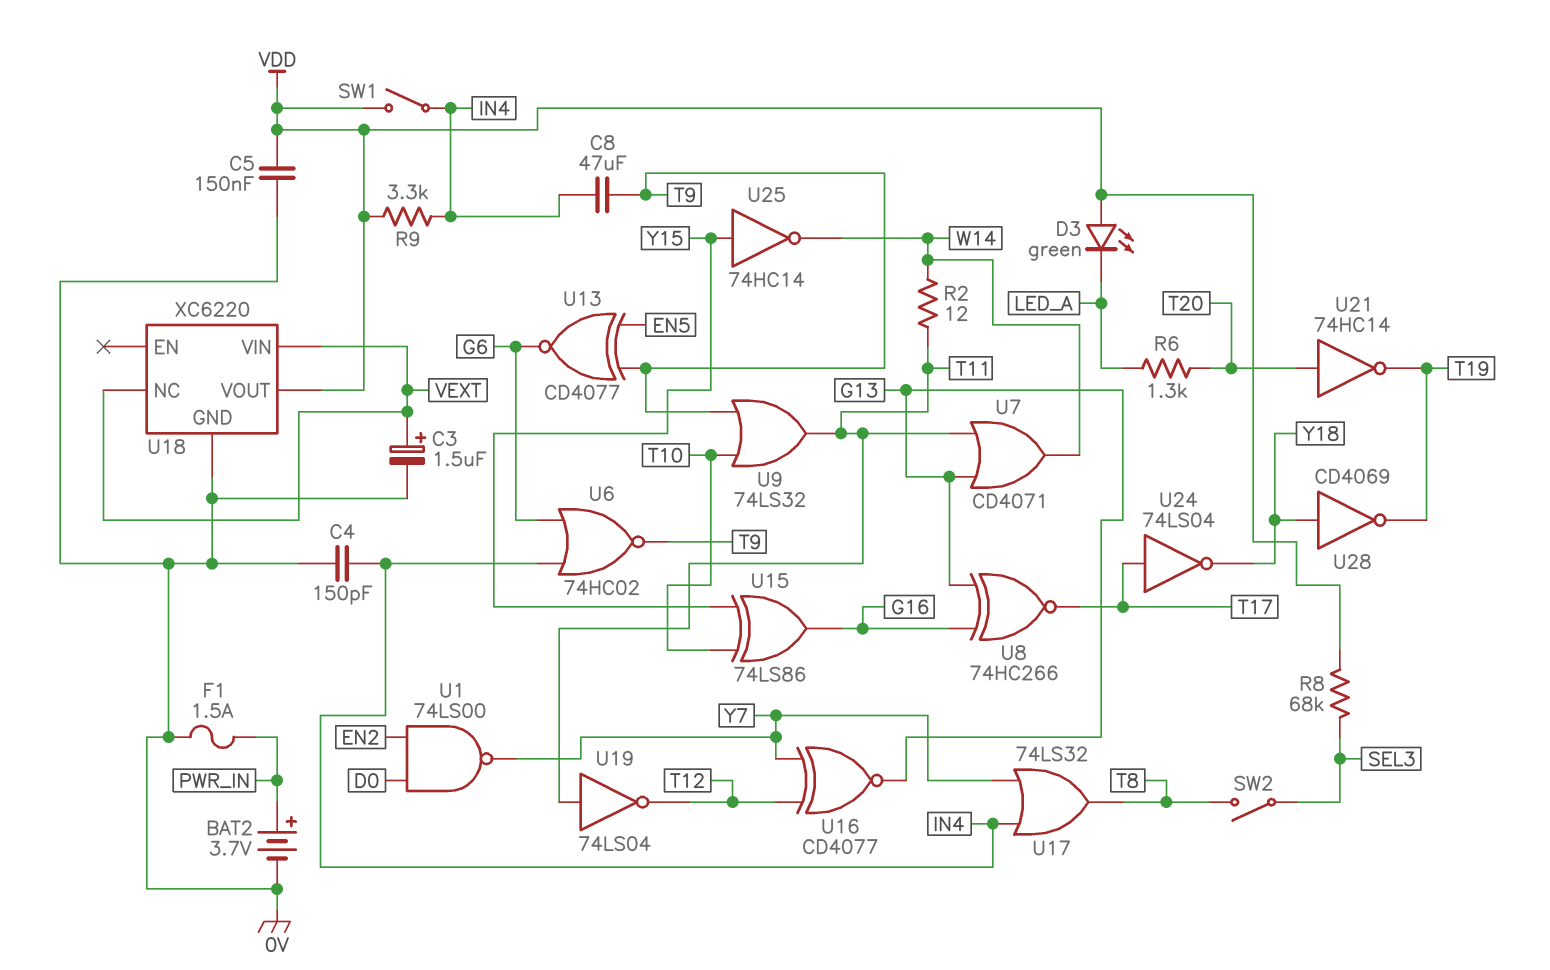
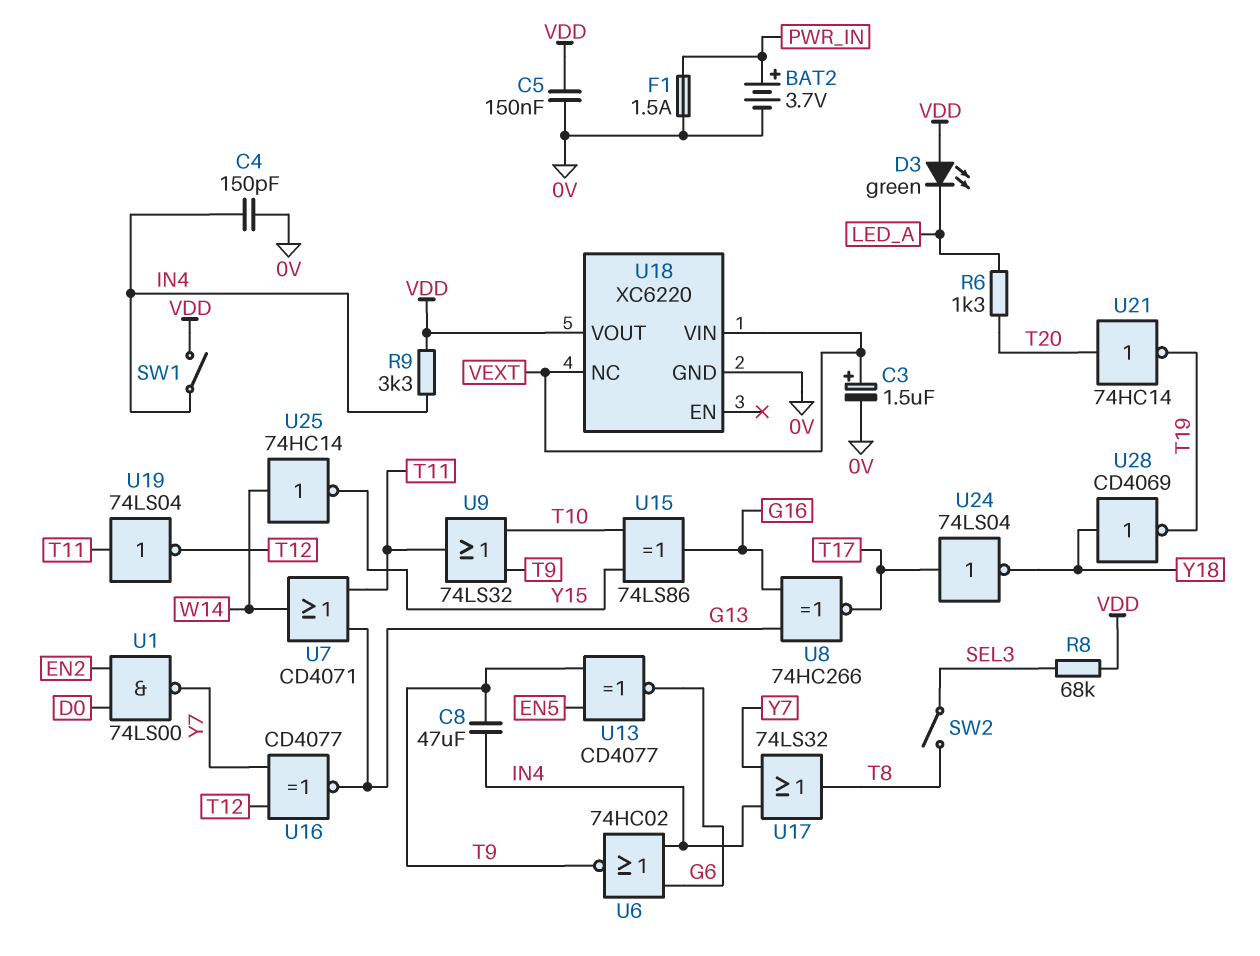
R2: 12 (T11, W14) -> none
U25: NOT 74HC14 (in Y15, out W14) -> NOT 74HC14 (in W14, out Y15)

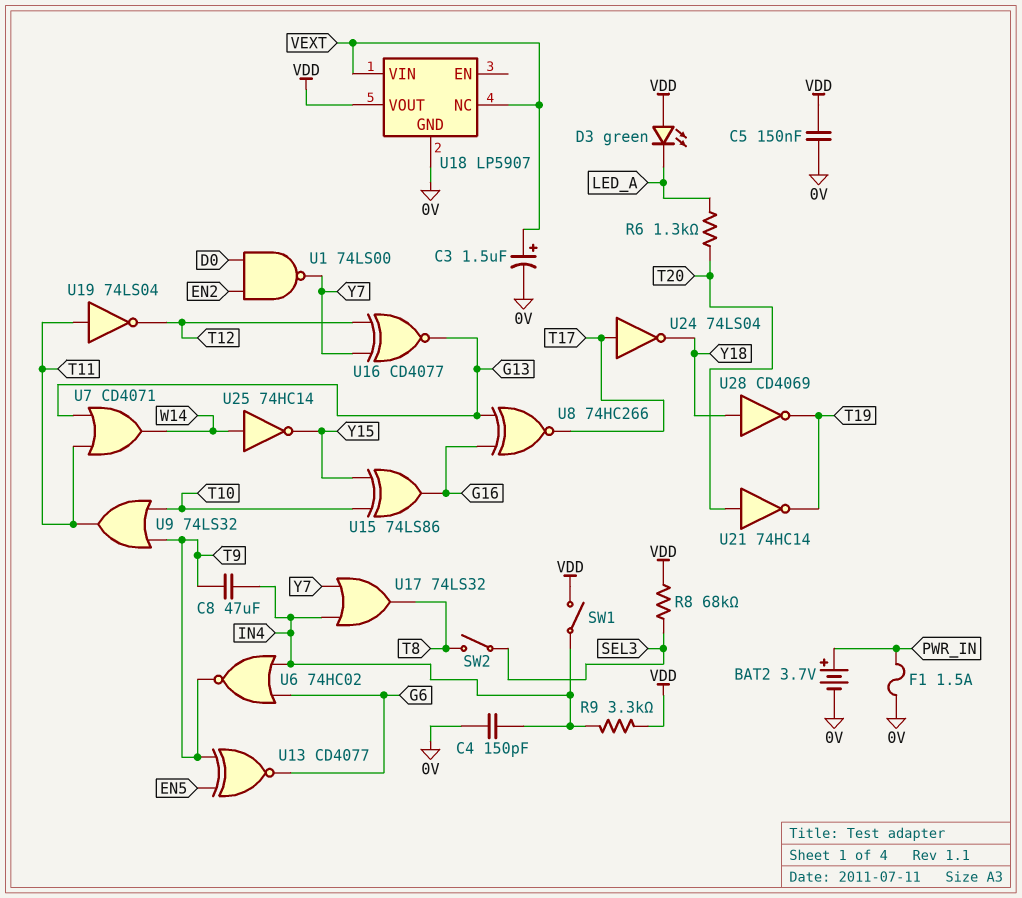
U18: XC6220 -> LP5907

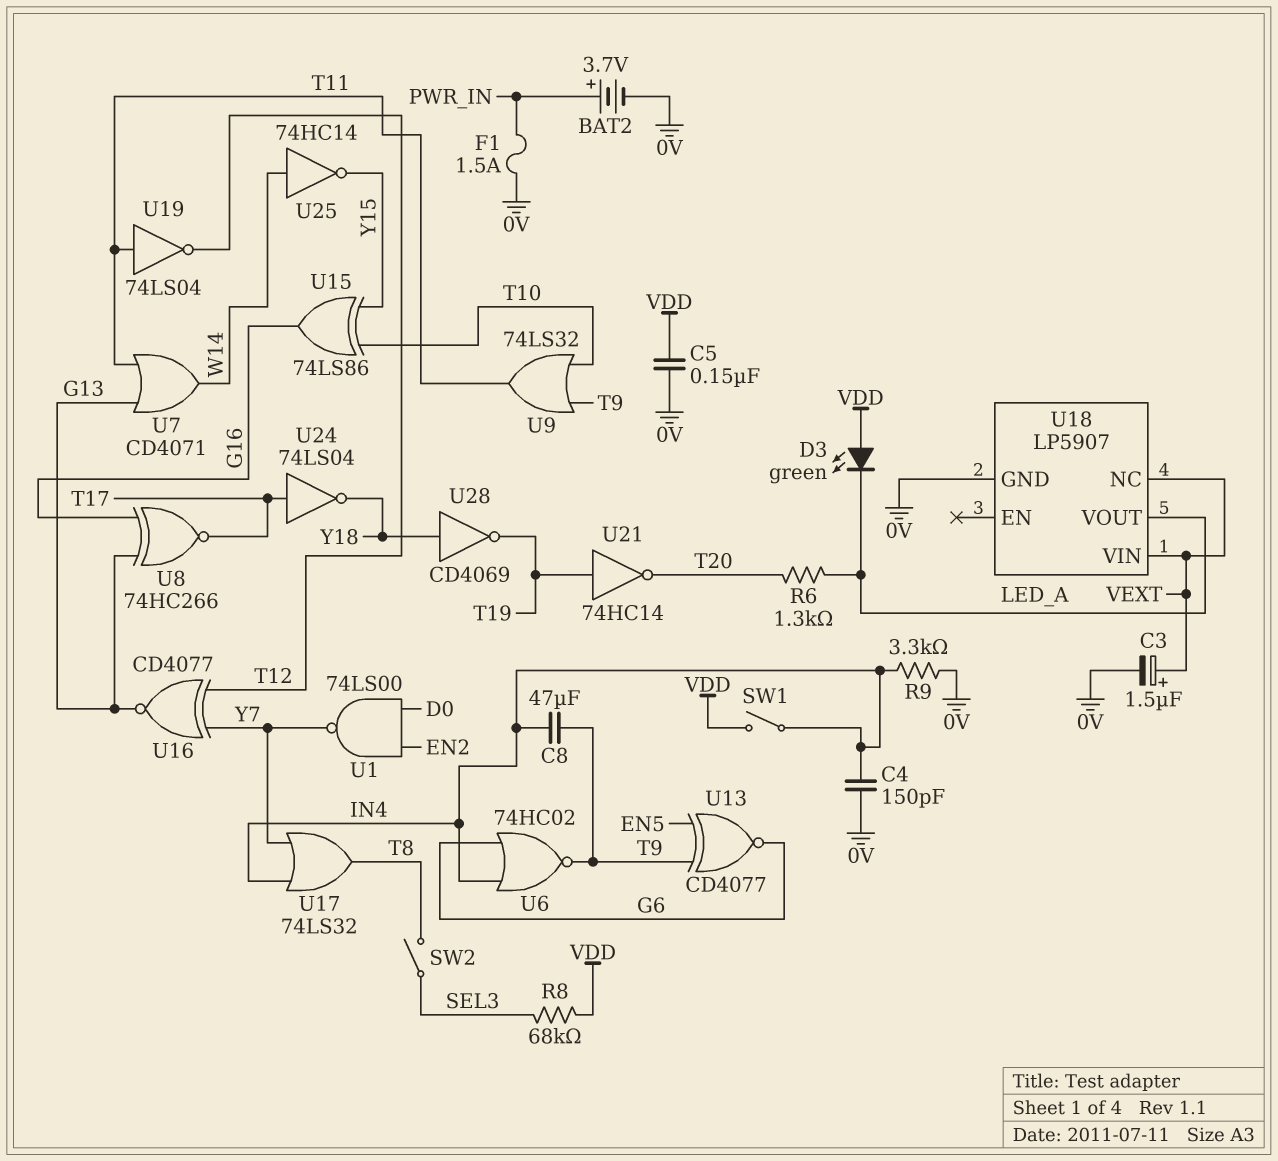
R9: 3.3k (IN4, VDD) -> 3.3k (0V, IN4)
U18 pin VOUT: VDD -> LED_A
U21: NOT 74HC14 (in T20, out T19) -> NOT 74HC14 (in T19, out T20)

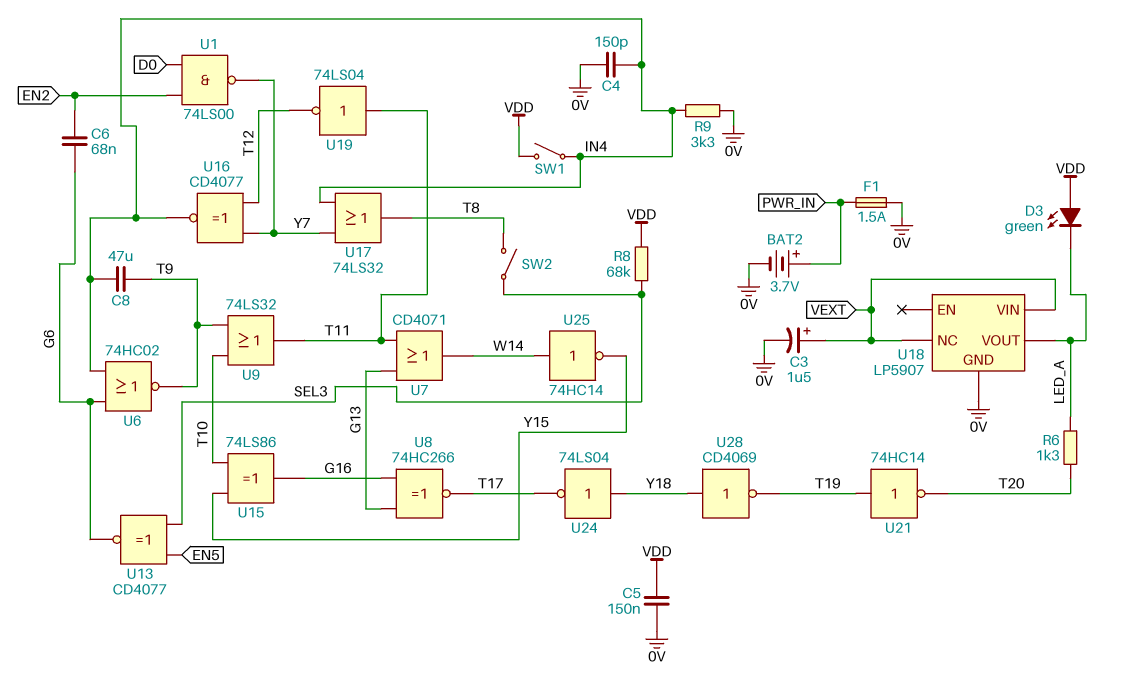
C6: none -> 68nF (EN2, G6)
U13: XNOR CD4077 (in EN5, in T9, out G6) -> XNOR CD4077 (in EN5, in SEL3, out G6)
U16: XNOR CD4077 (in T12, in Y7, out G13) -> XNOR CD4077 (in T12, in Y7, out IN4)
U24: NOT 74LS04 (in T17, out Y18) -> NOT 74LS04 (in Y18, out T17)

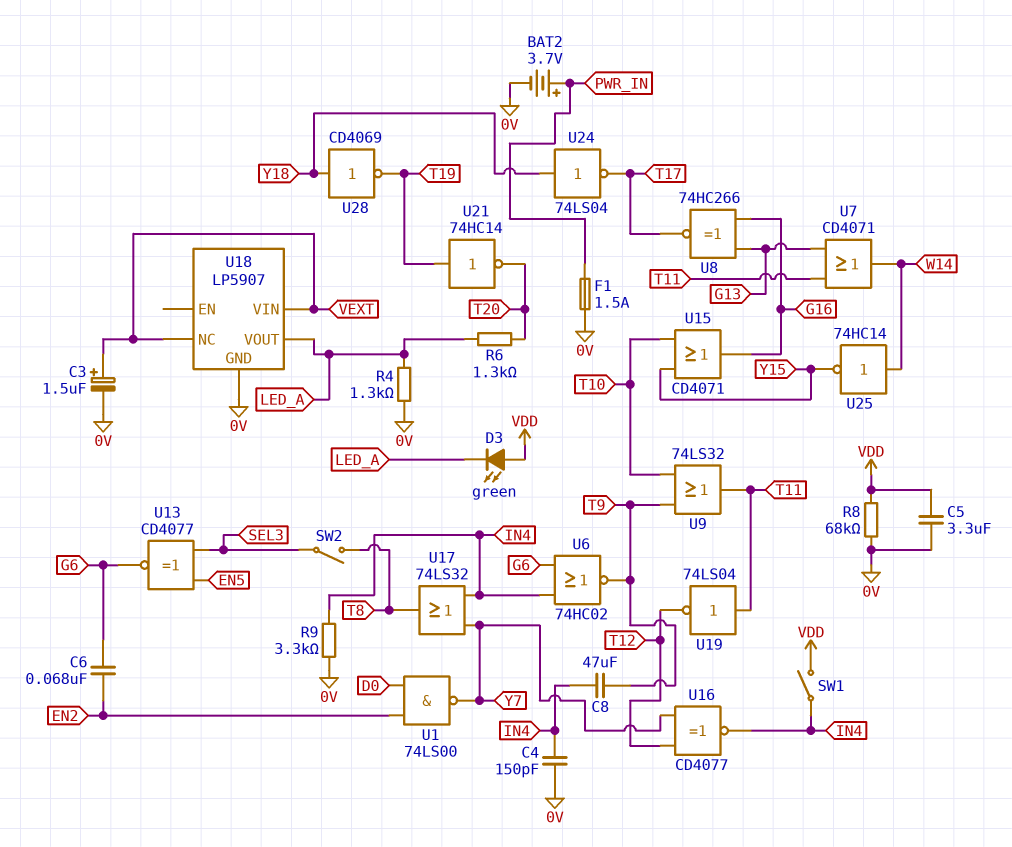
C5: 150nF (0V, VDD) -> 3.3uF (0V, VDD)
R4: none -> 1.3k (0V, LED_A)
R8: 68k (SEL3, VDD) -> 68k (0V, VDD)
U15: XOR 74LS86 (in T10, in Y15, out G16) -> OR CD4071 (in T10, in Y15, out G16)

